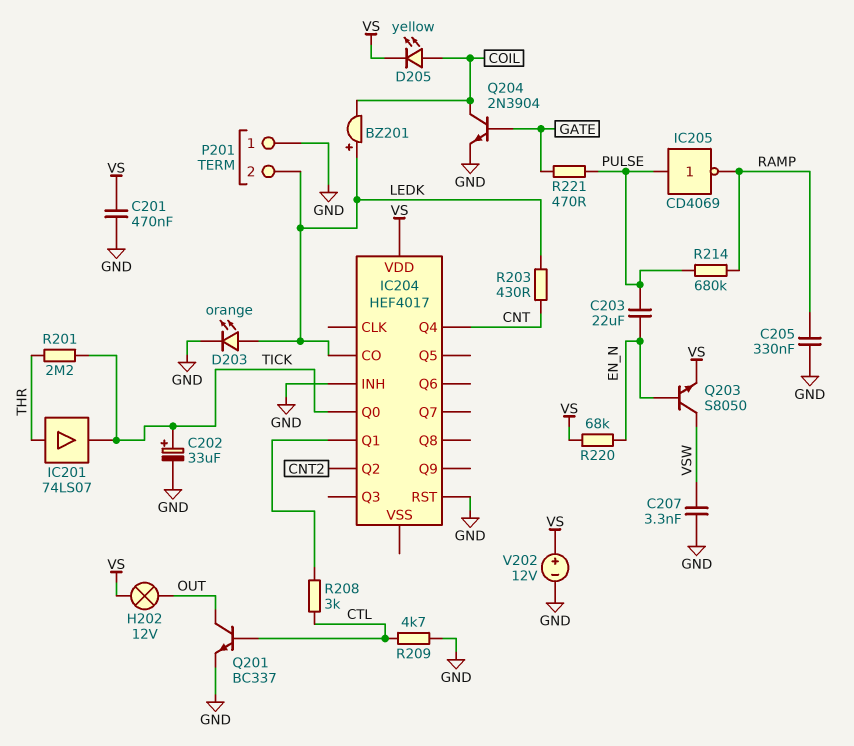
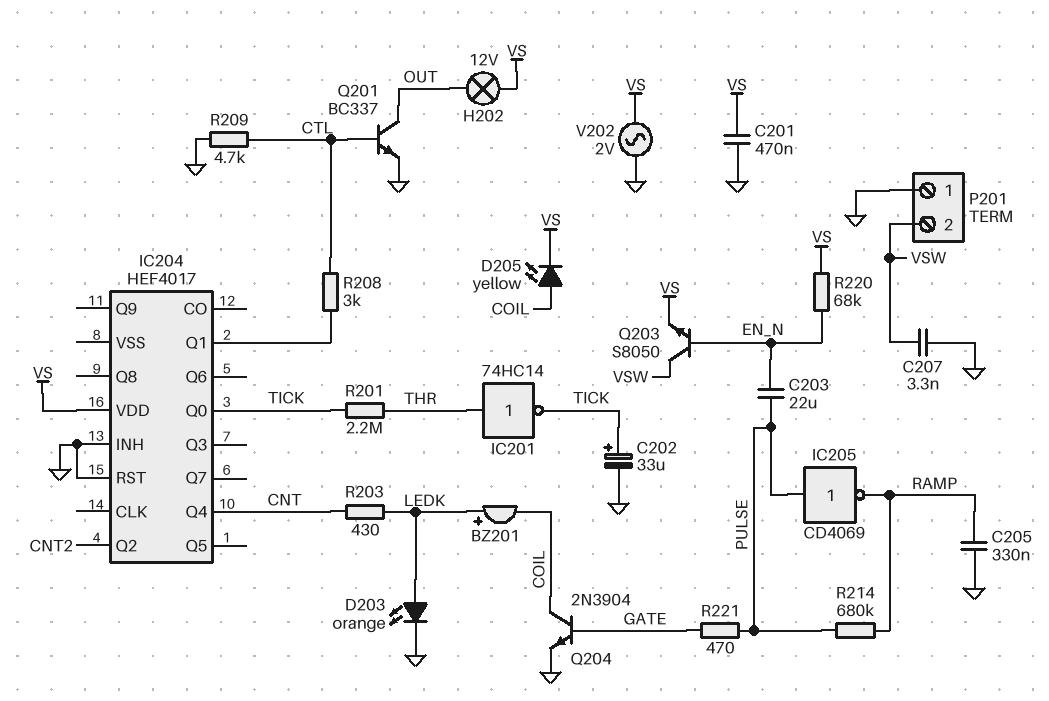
IC201: buffer 74LS07 (in THR, out TICK) -> NOT 74HC14 (in THR, out TICK)
IC204 pin CO: LEDK -> none
P201 pin 2: LEDK -> VSW
V202: 12V (plus VS, minus GND) -> AC 2V (GND, VS)

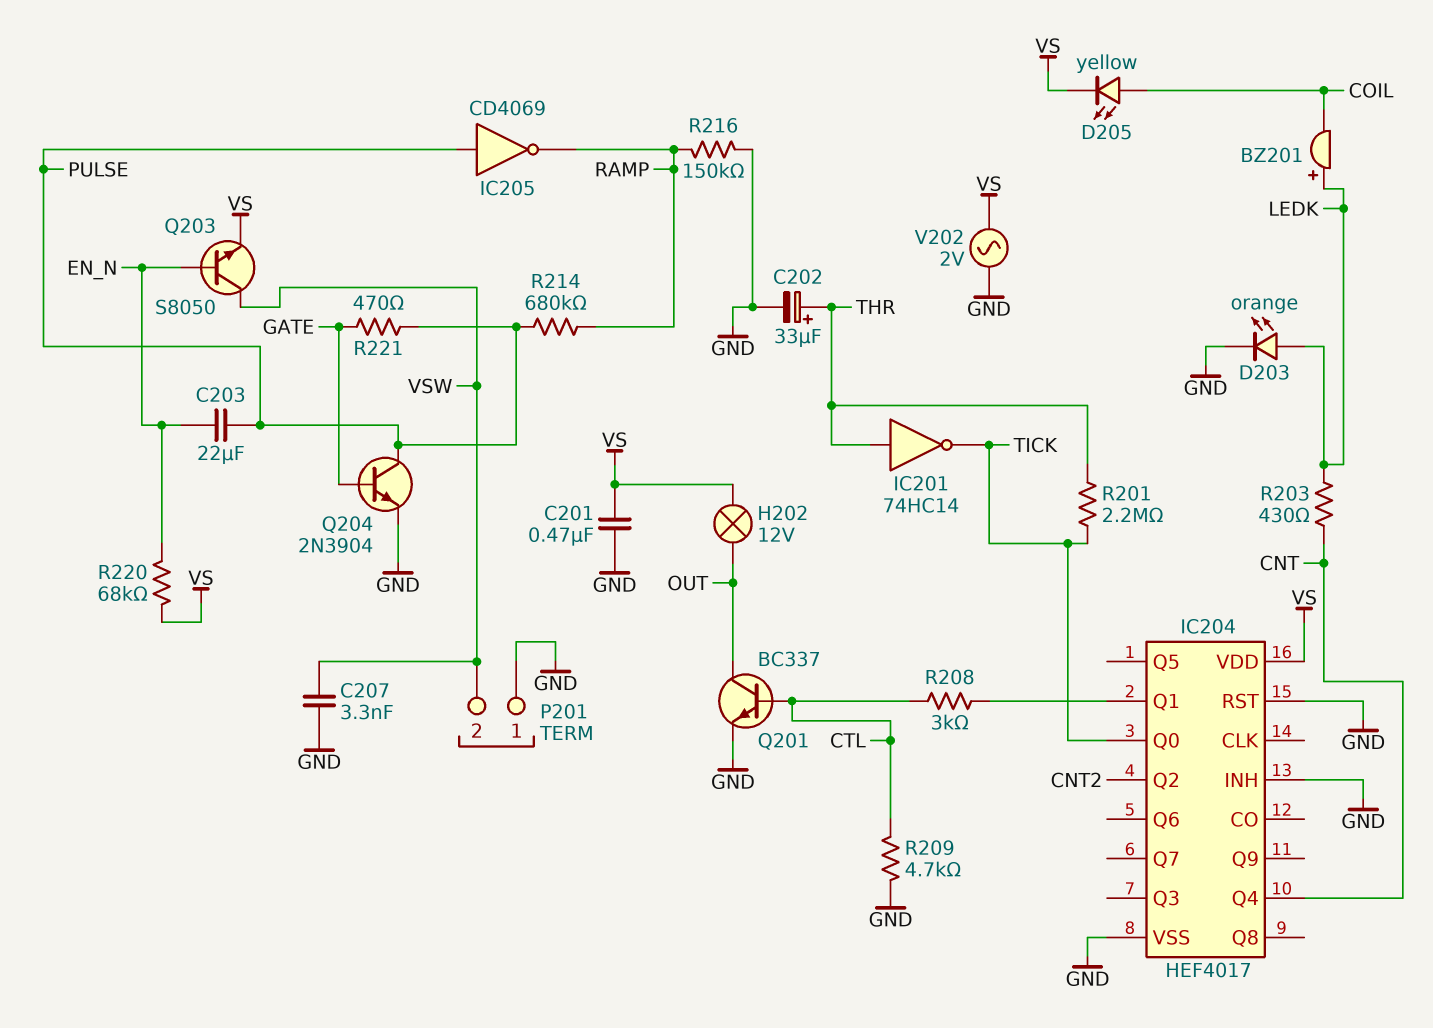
C202: 33uF (plus TICK, minus GND) -> 33uF (plus THR, minus GND)
C205: 330nF (GND, RAMP) -> none
IC204 pin VSS: none -> GND
Q204: NPN 2N3904 (B GATE, C COIL, E GND) -> NPN 2N3904 (B GATE, C PULSE, E GND)
R216: none -> 150k (GND, RAMP)

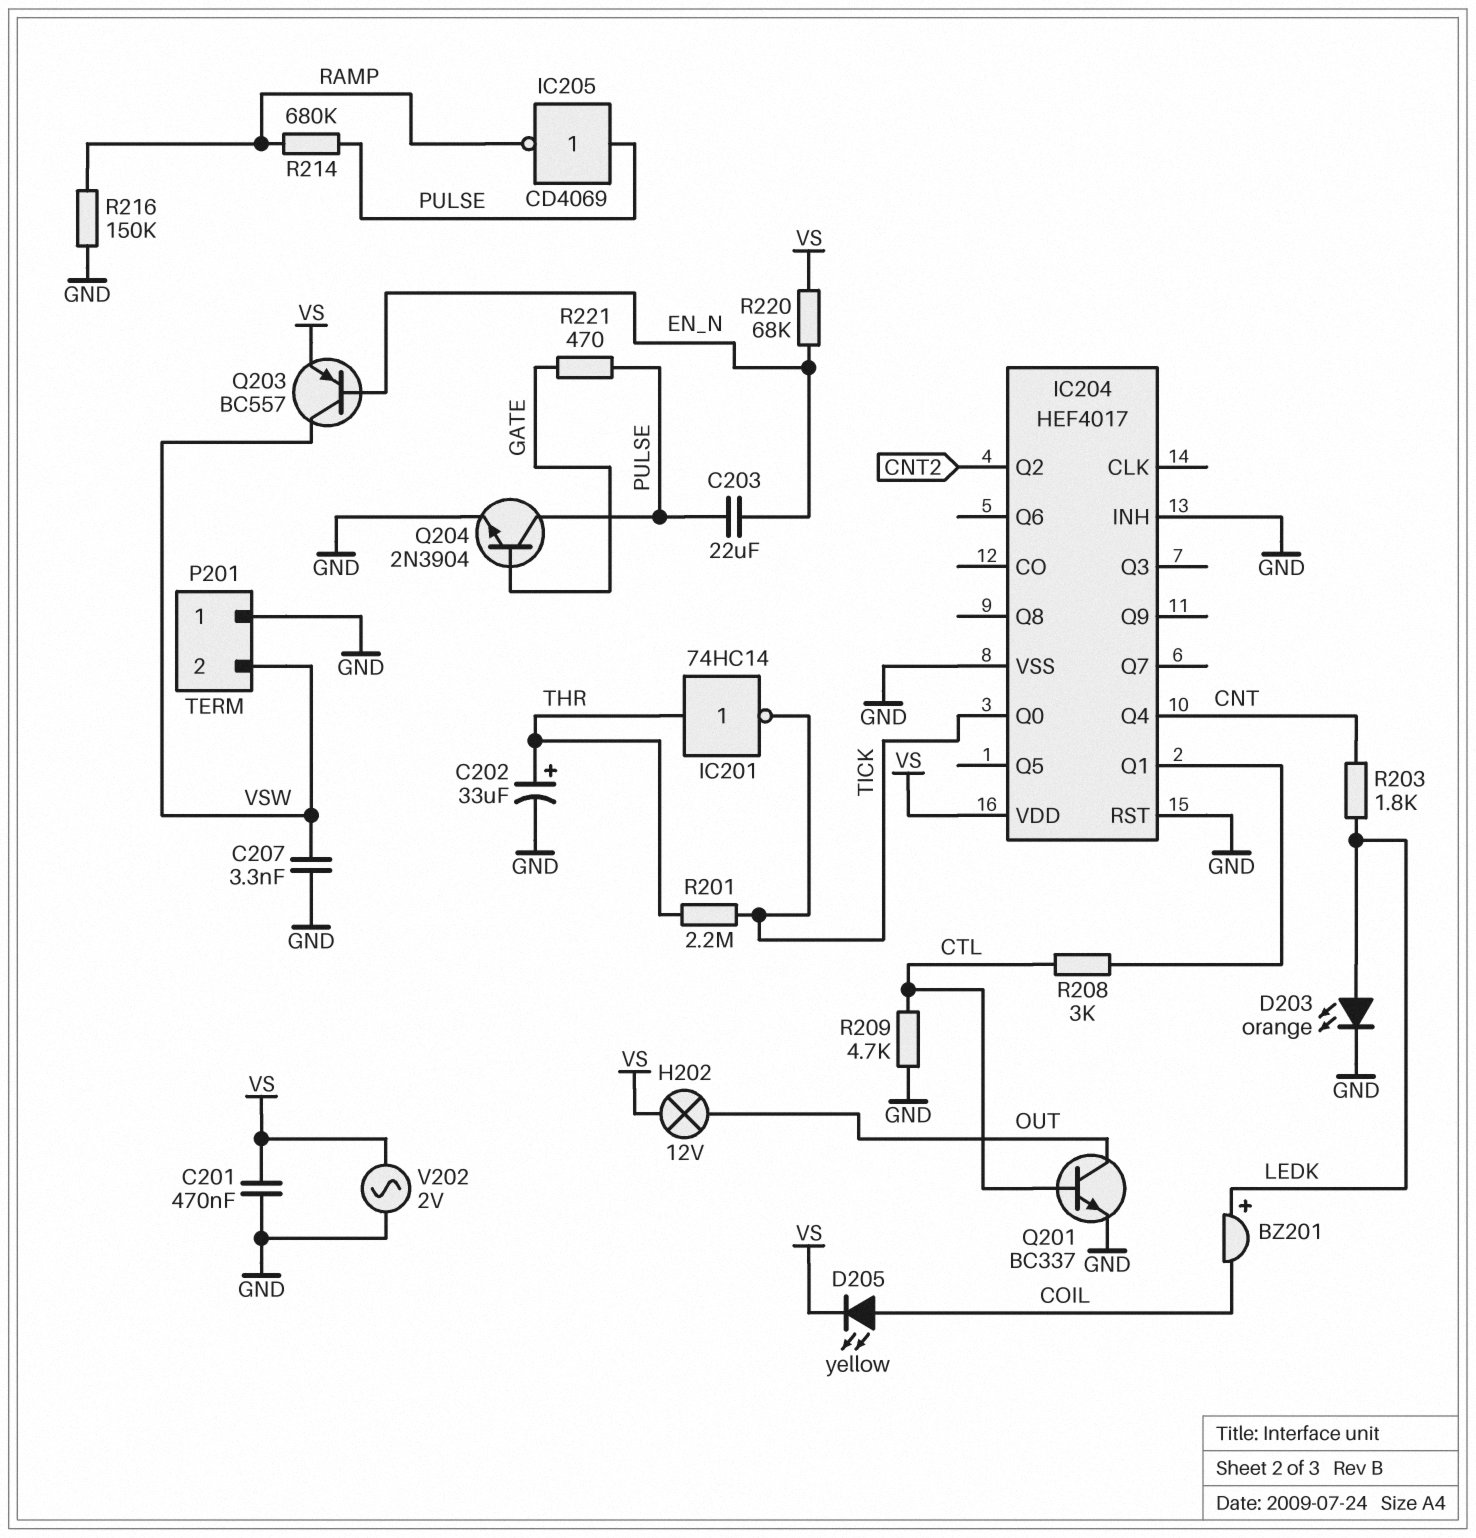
Q203: NPN S8050 (B EN_N, C VSW, E VS) -> PNP BC557 (B EN_N, C VSW, E VS)
R203: 430 (CNT, LEDK) -> 1.8k (CNT, LEDK)

